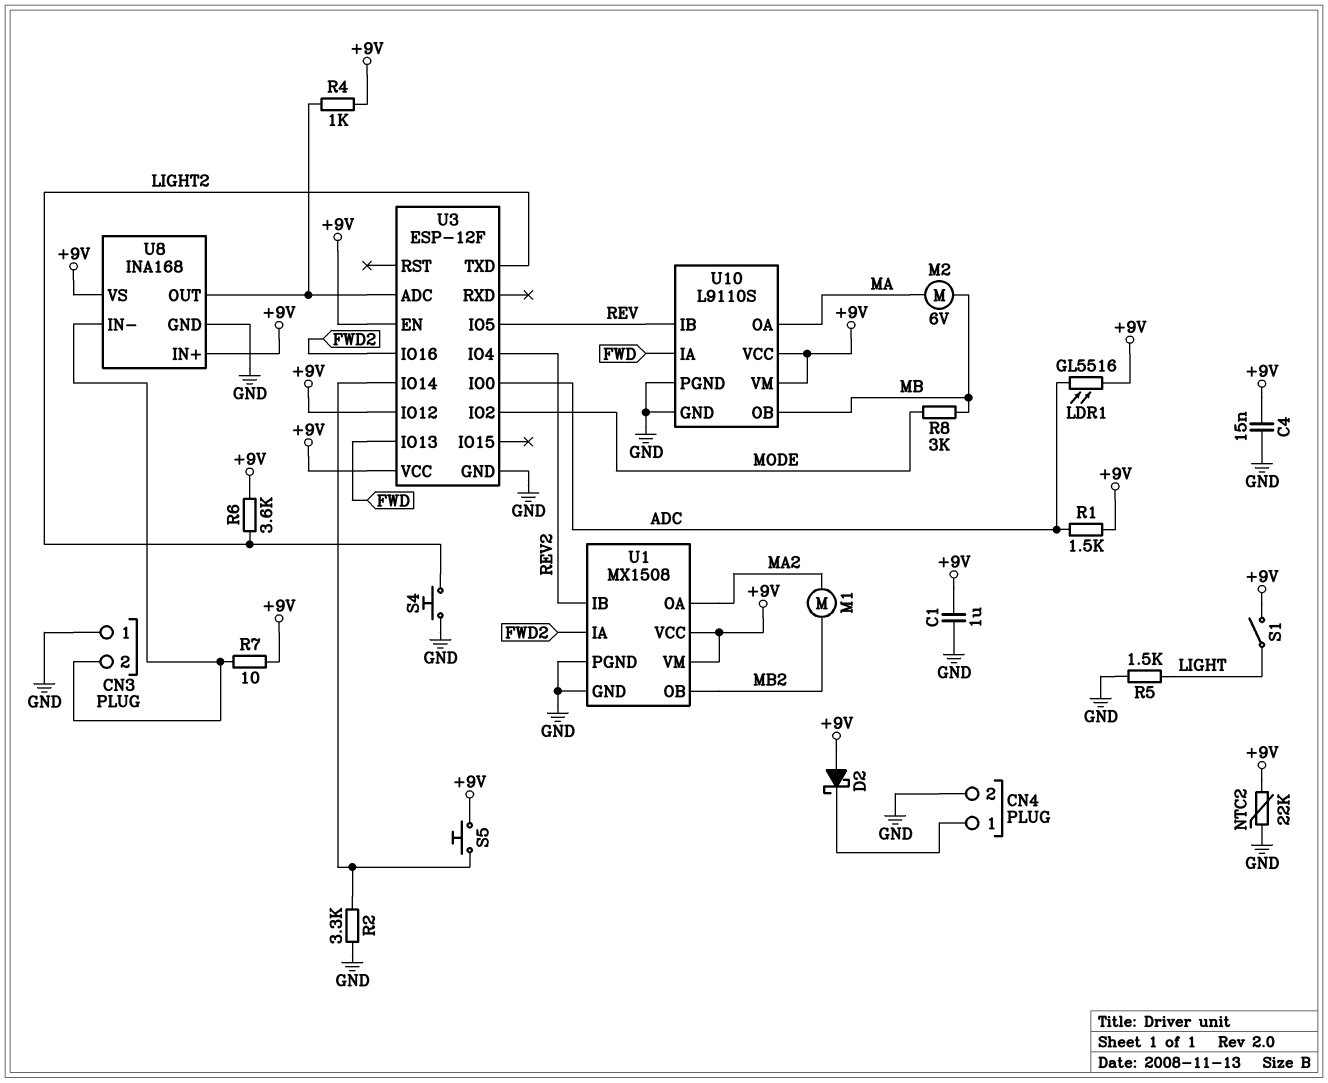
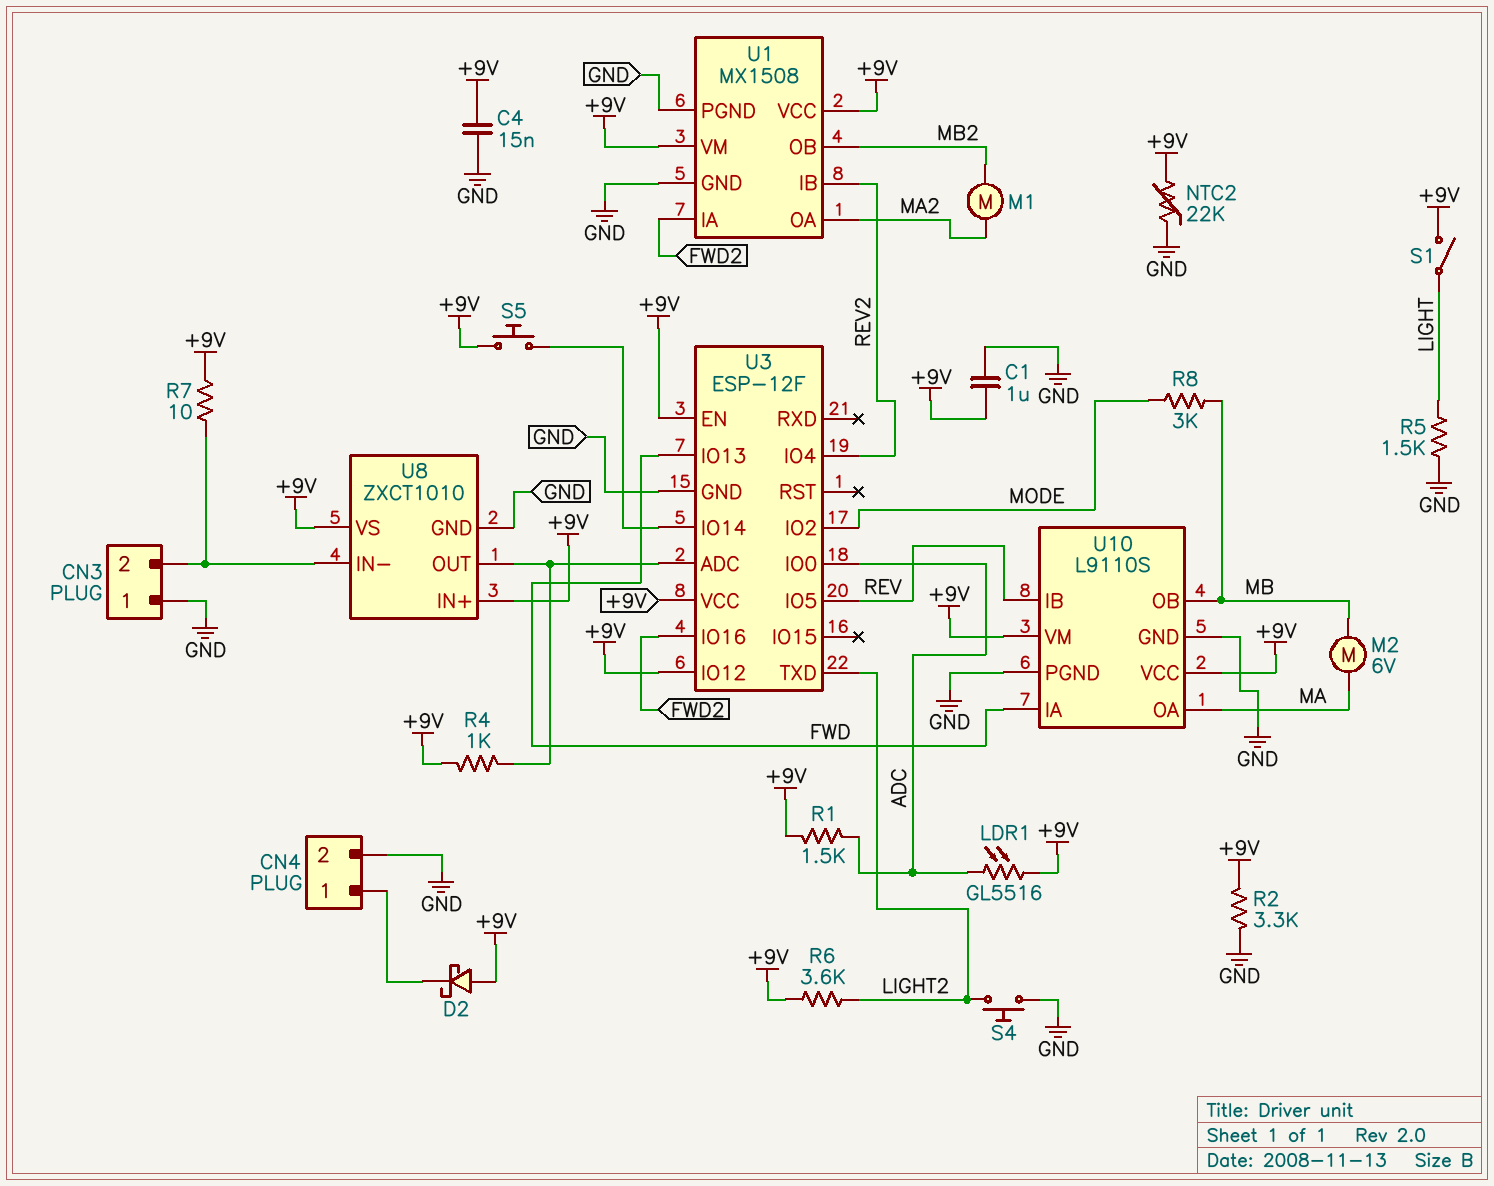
R2: 3.3k (GND, U3/IO14) -> 3.3k (+9V, GND)
U8: INA168 -> ZXCT1010

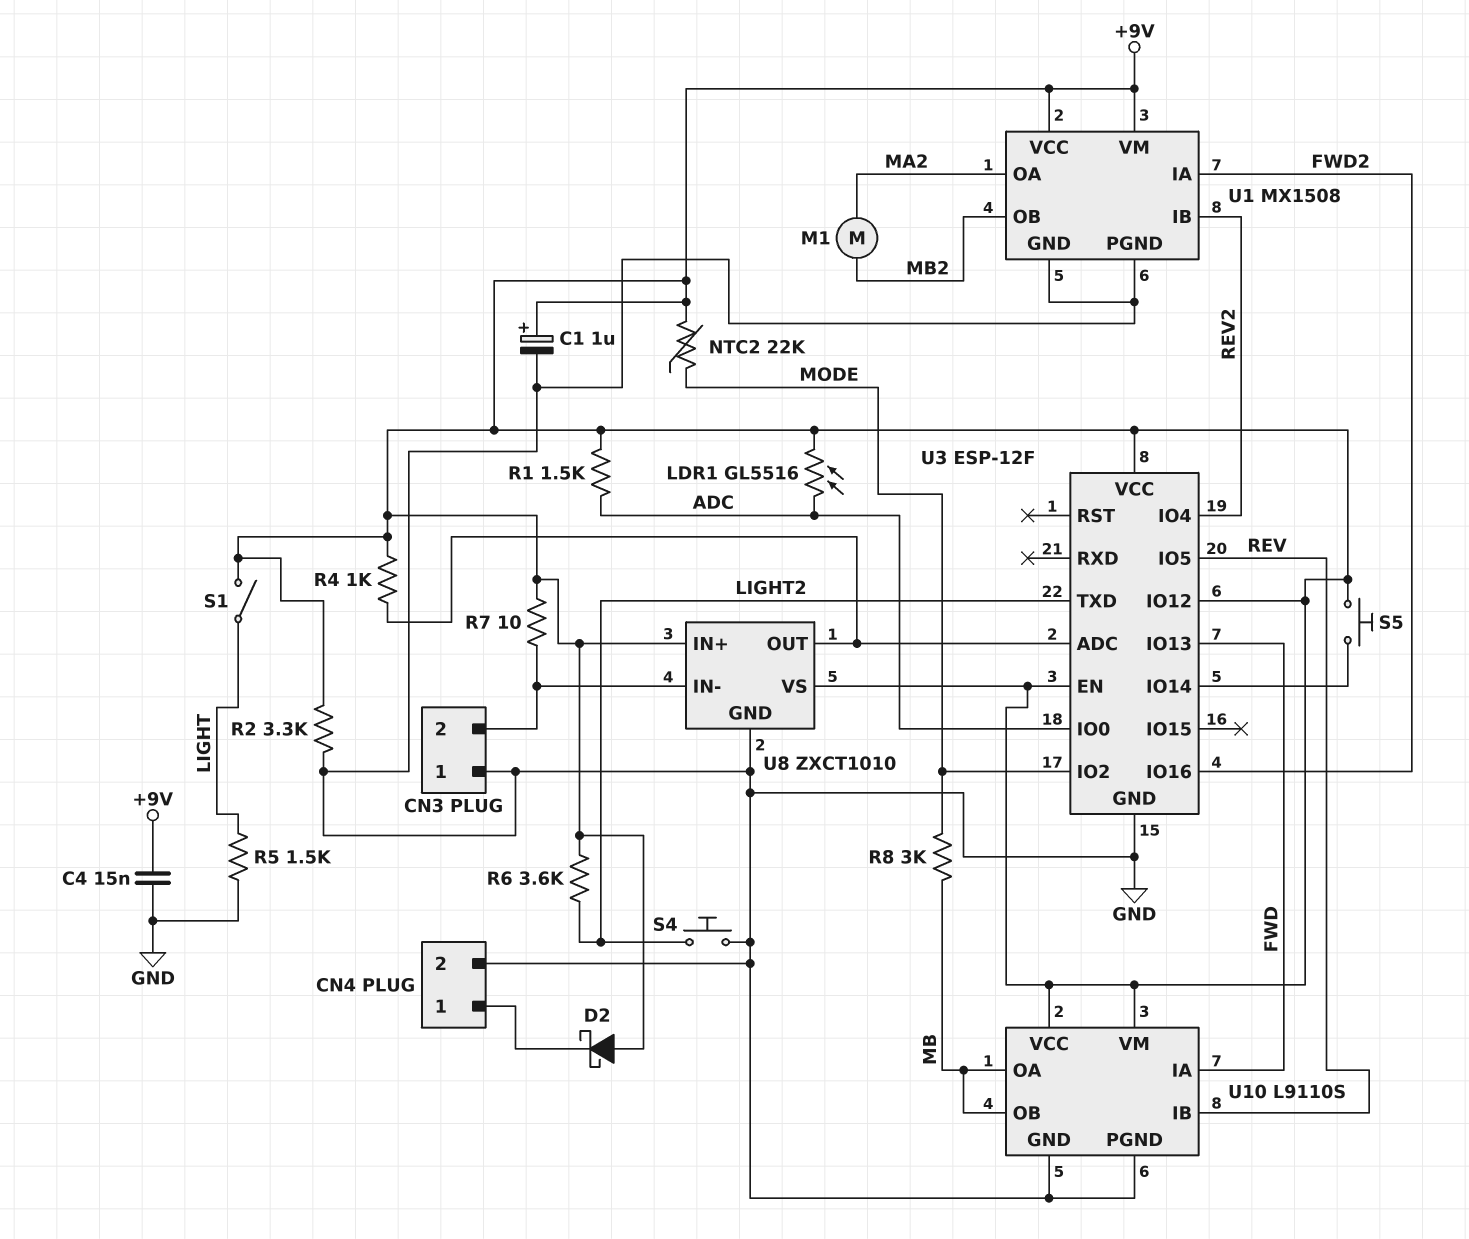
C1: 1uF (+9V, GND) -> 1uF (plus +9V, minus GND)
M2: motor 6V (MA, MB) -> none
NTC2: 22k (+9V, GND) -> 22k (+9V, MODE)
U10 pin OA: MA -> MB

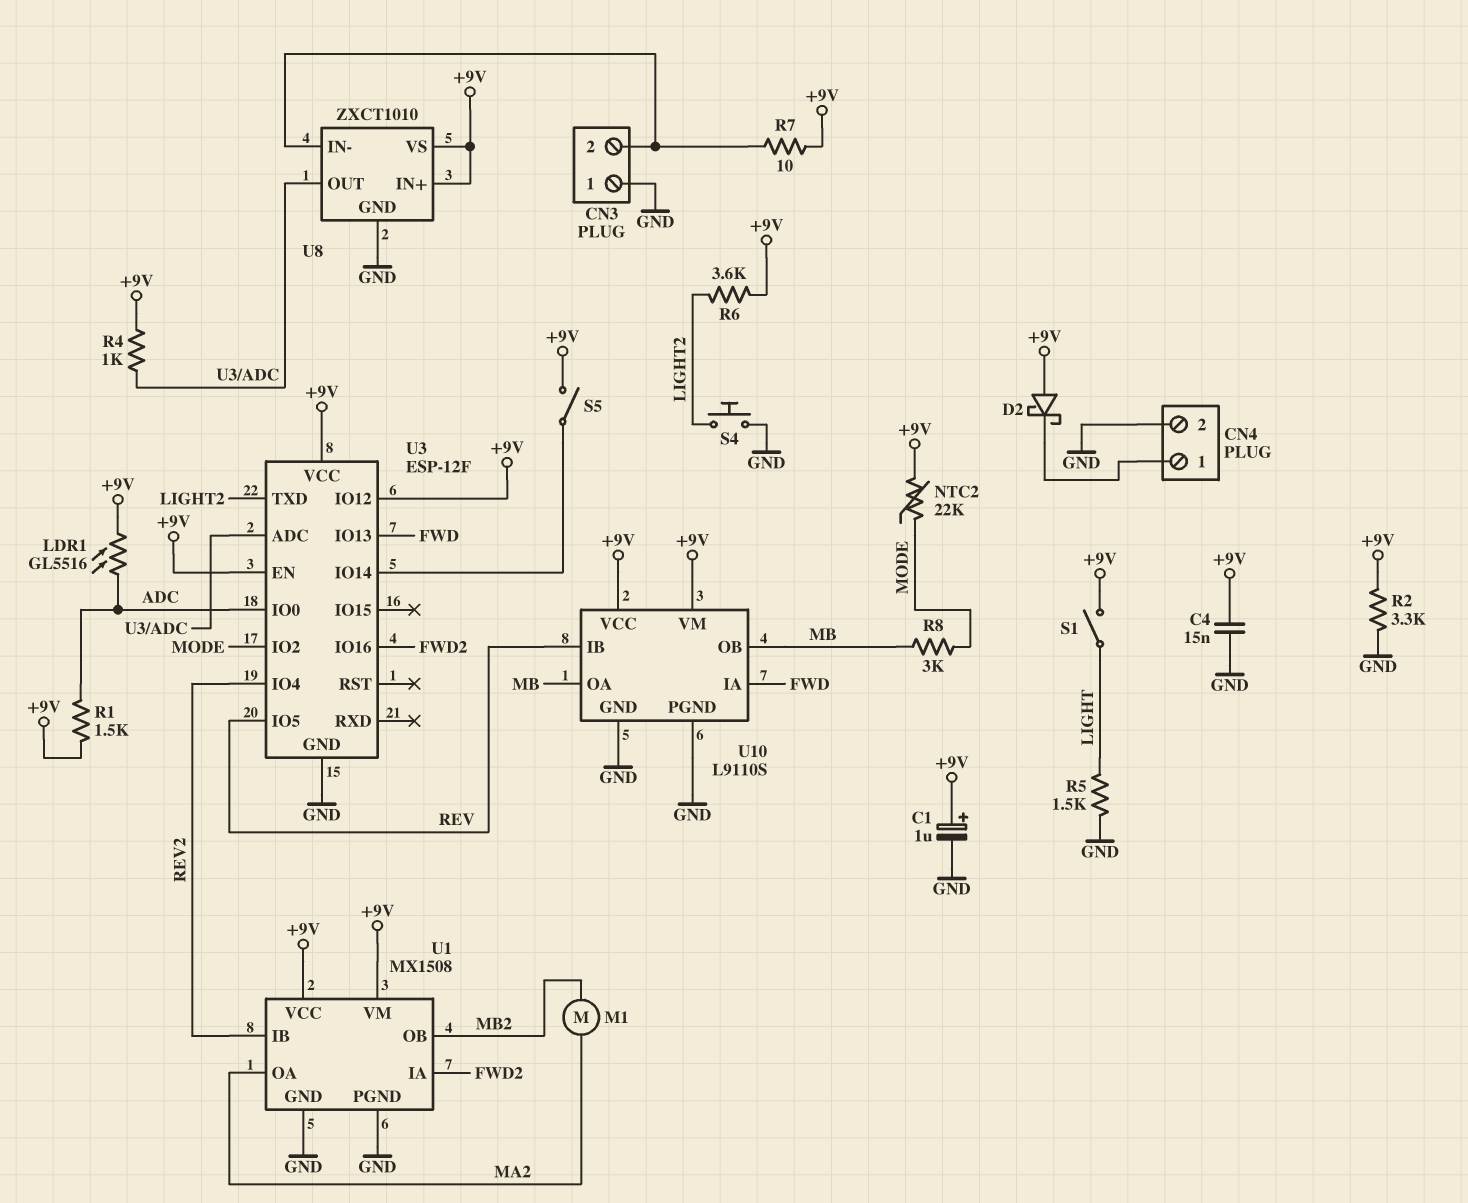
S5: button (+9V, U3/IO14) -> switch (+9V, U3/IO14)

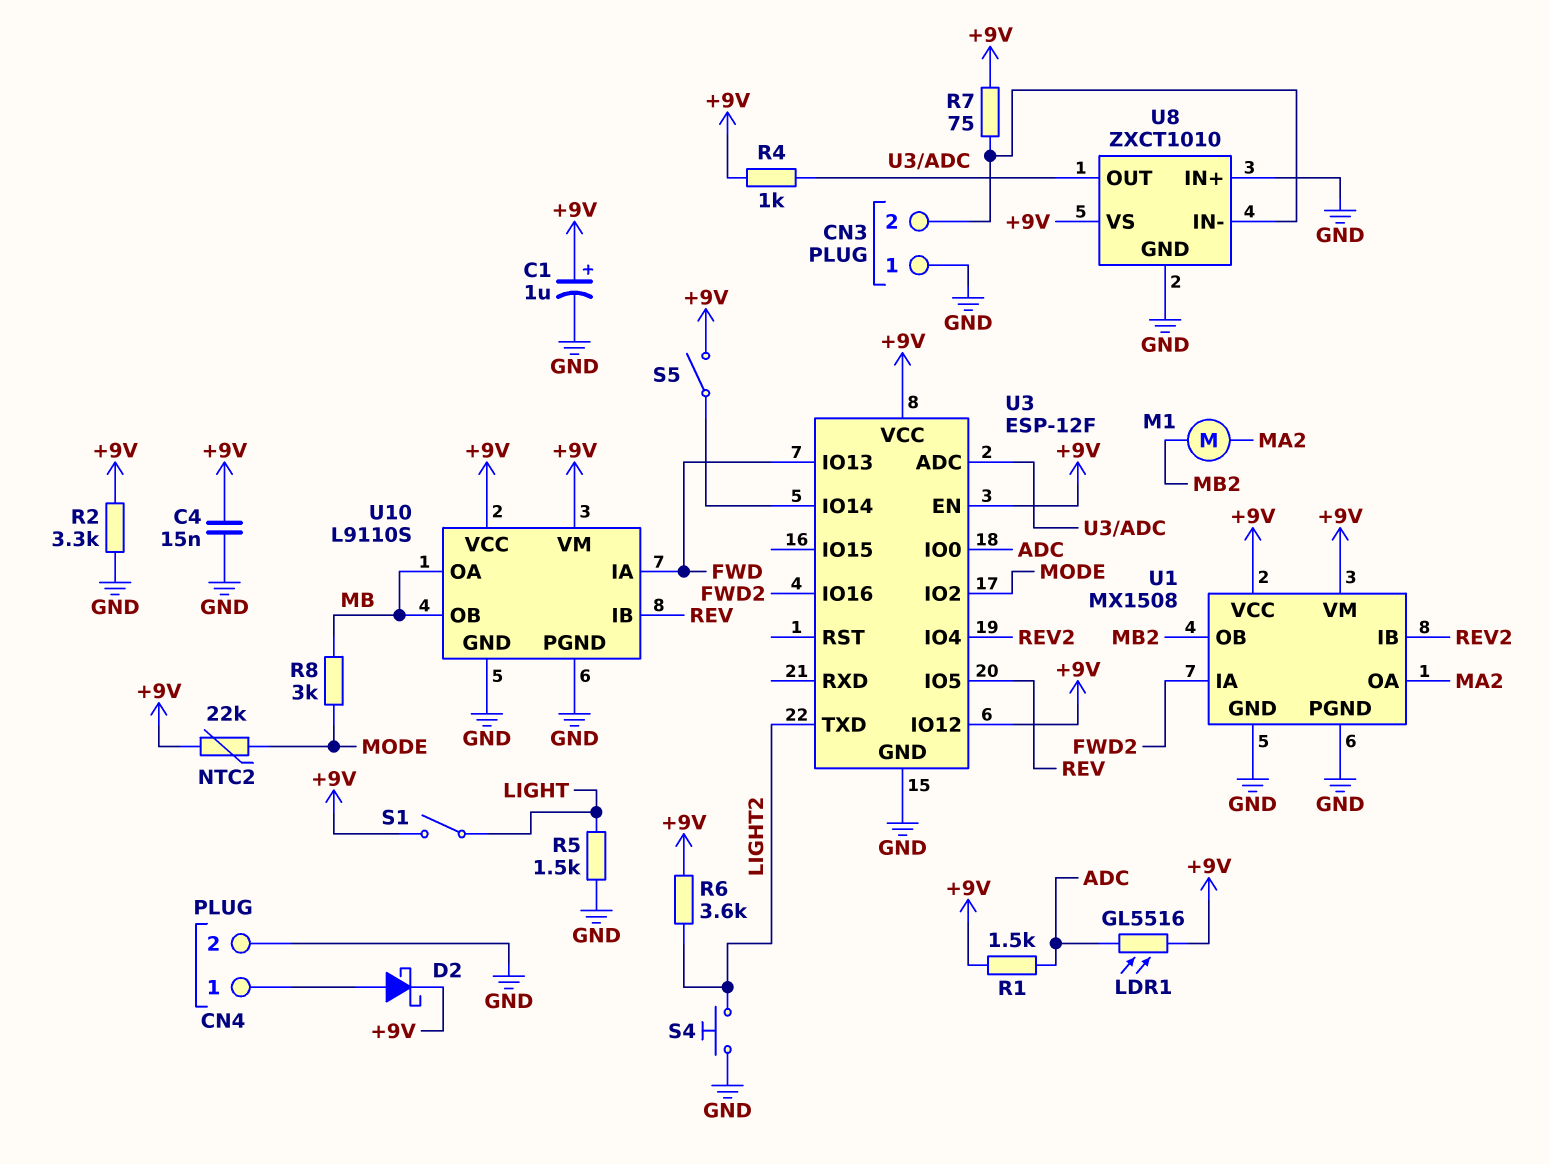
D2: schottky (A +9V, K CN4/1) -> schottky (A CN4/1, K +9V)
R7: 10 (+9V, CN3/2) -> 75 (+9V, CN3/2)
U8 pin IN+: +9V -> GND

